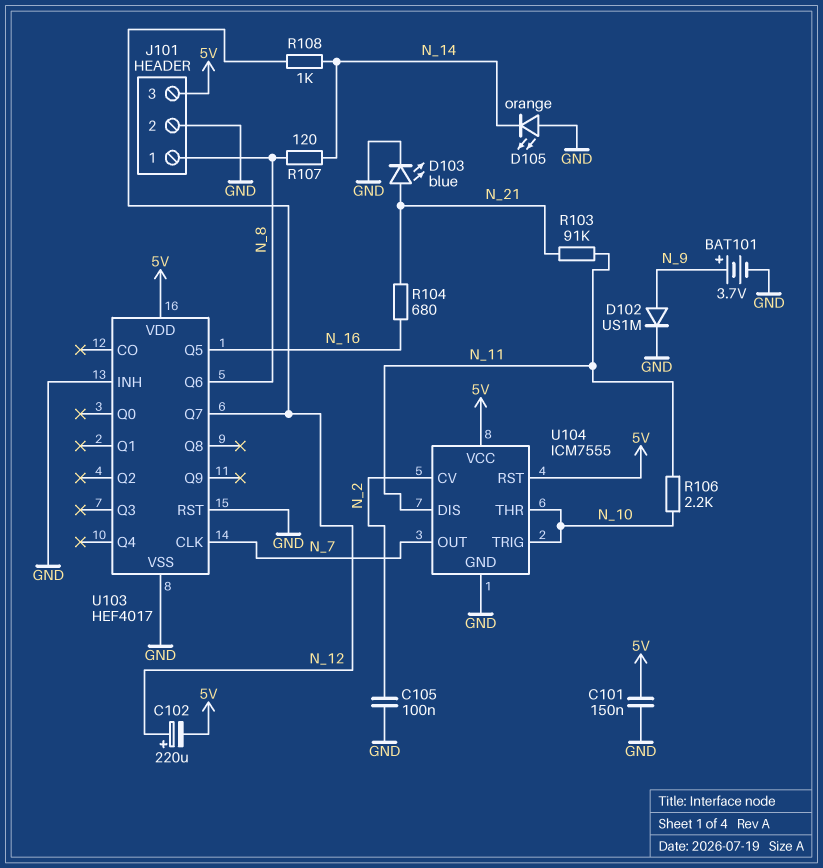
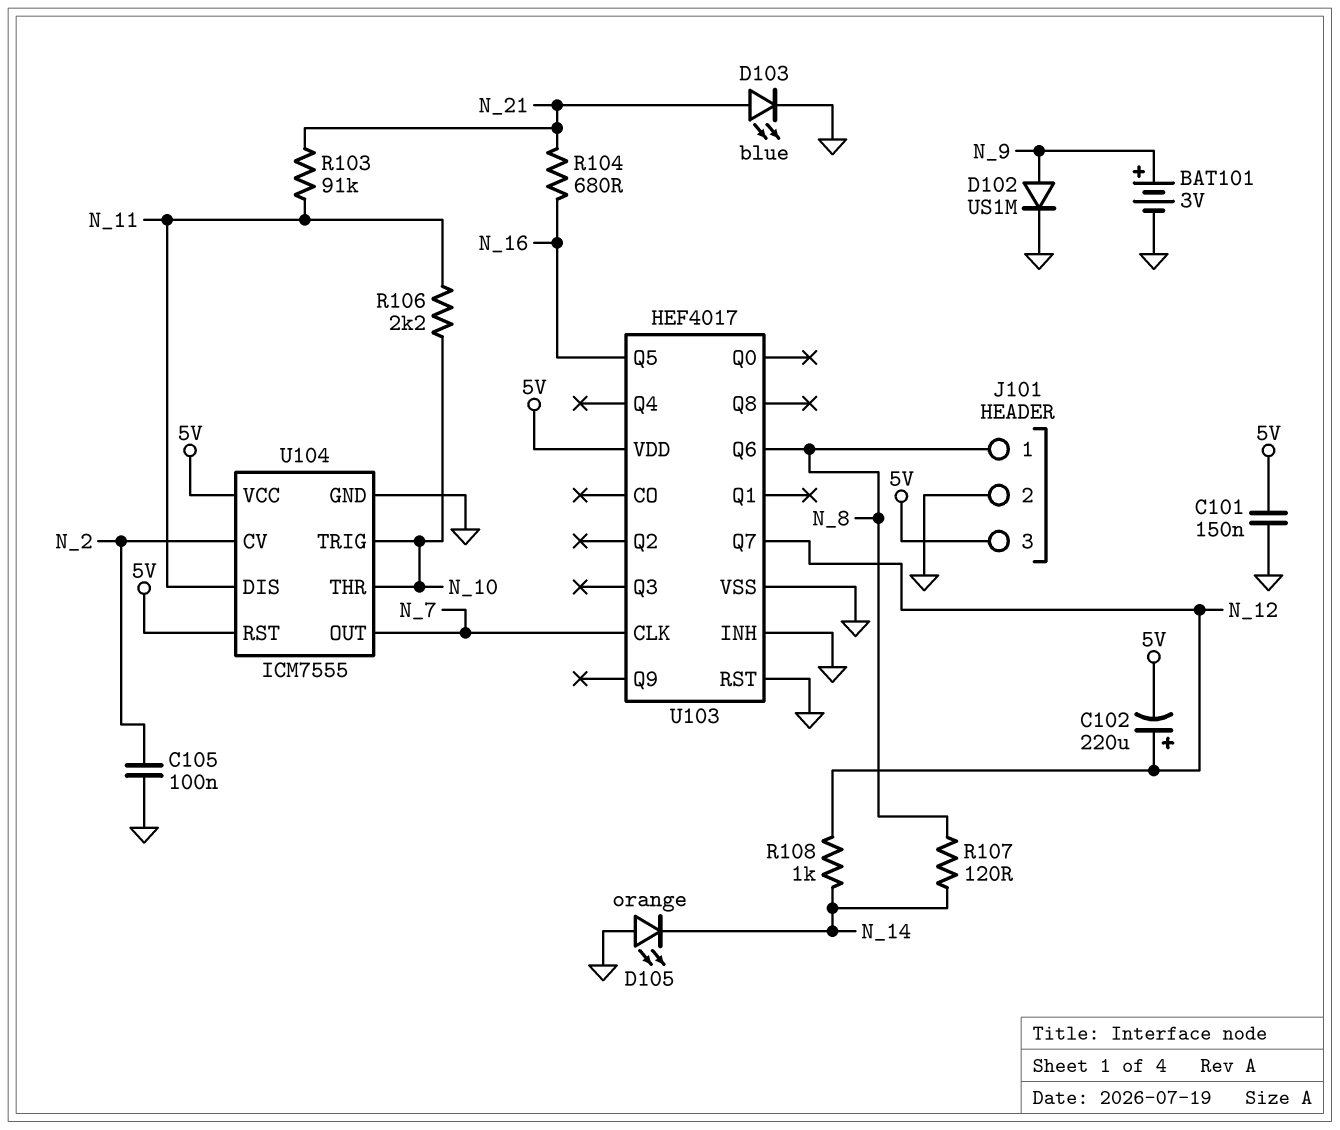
BAT101: 3.7V (plus N_9, minus GND) -> 3V (plus N_9, minus GND)

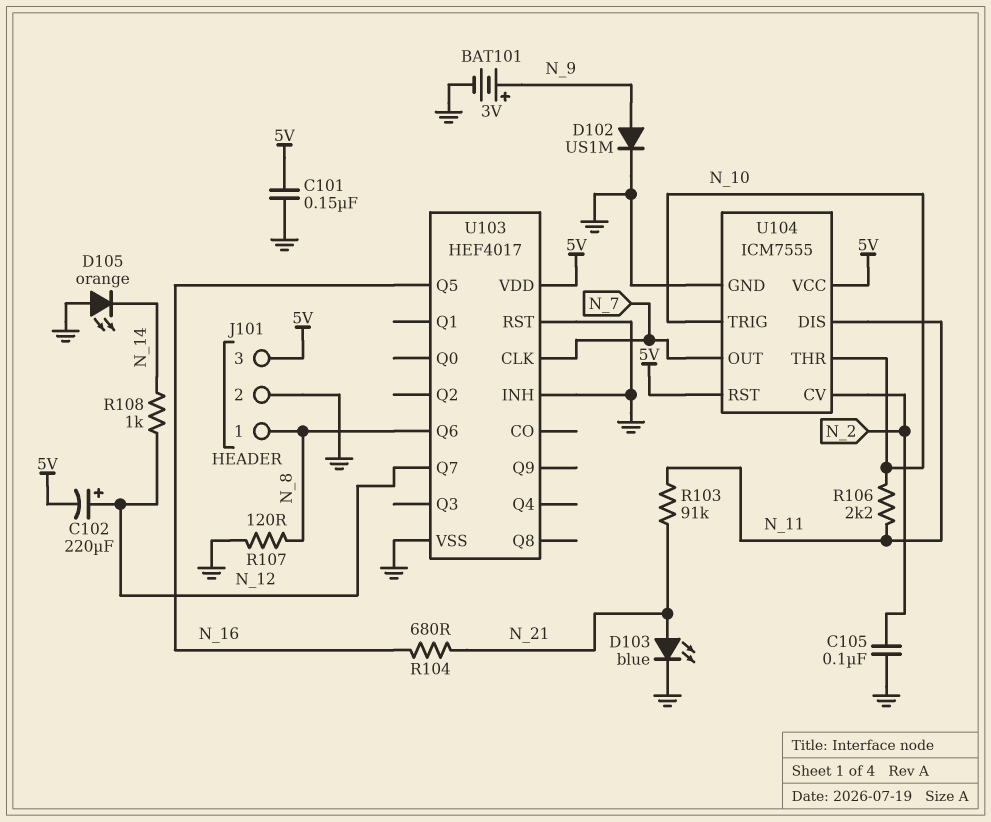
R107: 120 (N_8, N_14) -> 120 (GND, N_8)

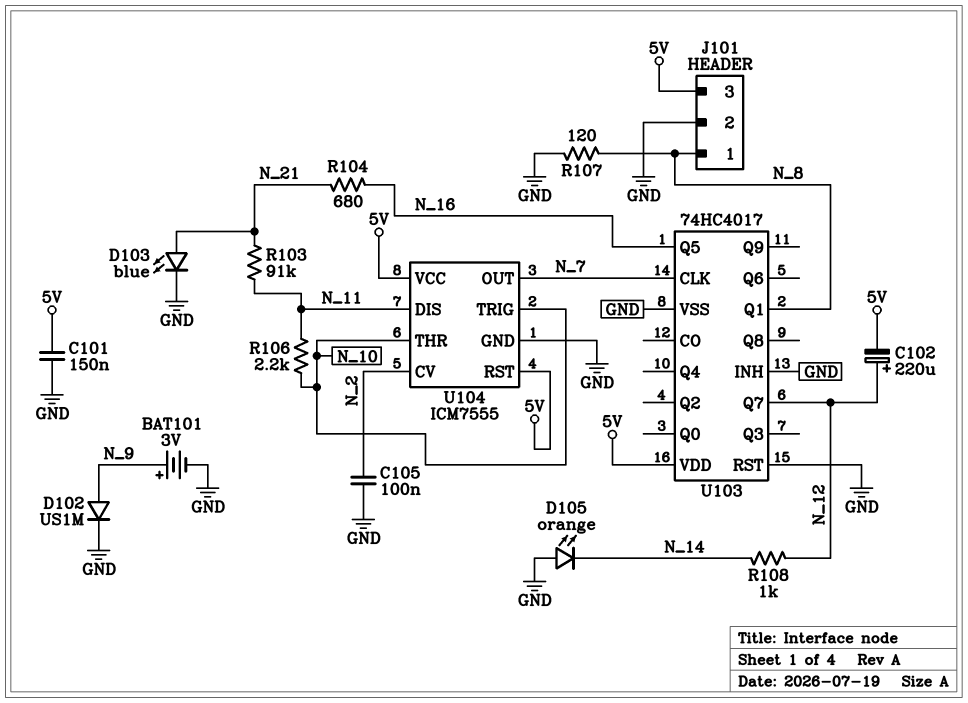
U103: HEF4017 -> 74HC4017
U103 pin Q1: none -> N_8
U103 pin Q6: N_8 -> none

